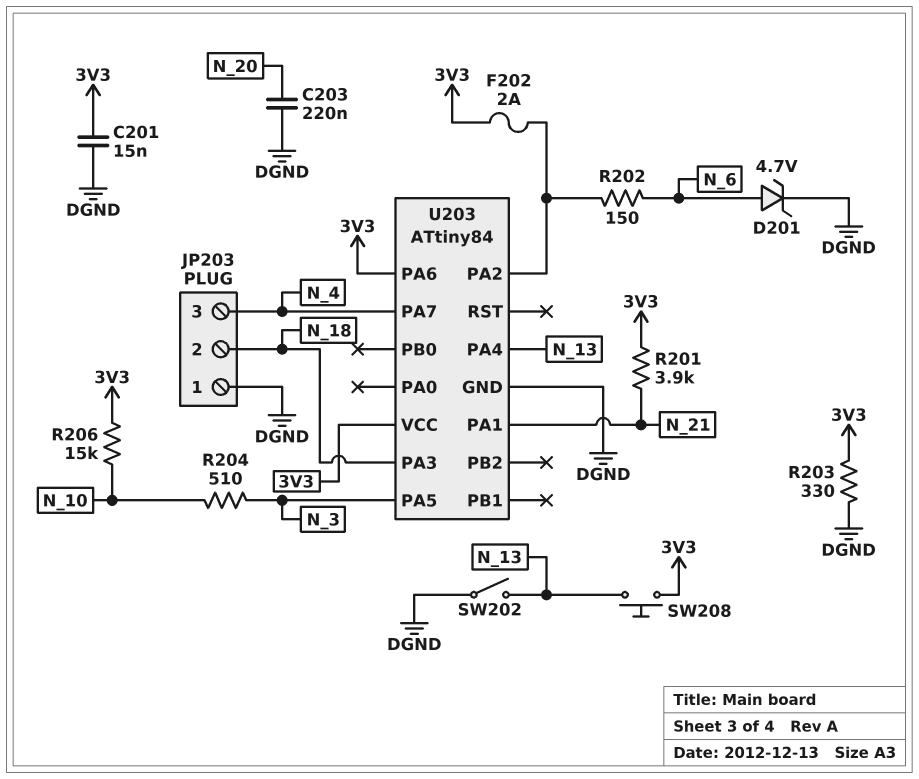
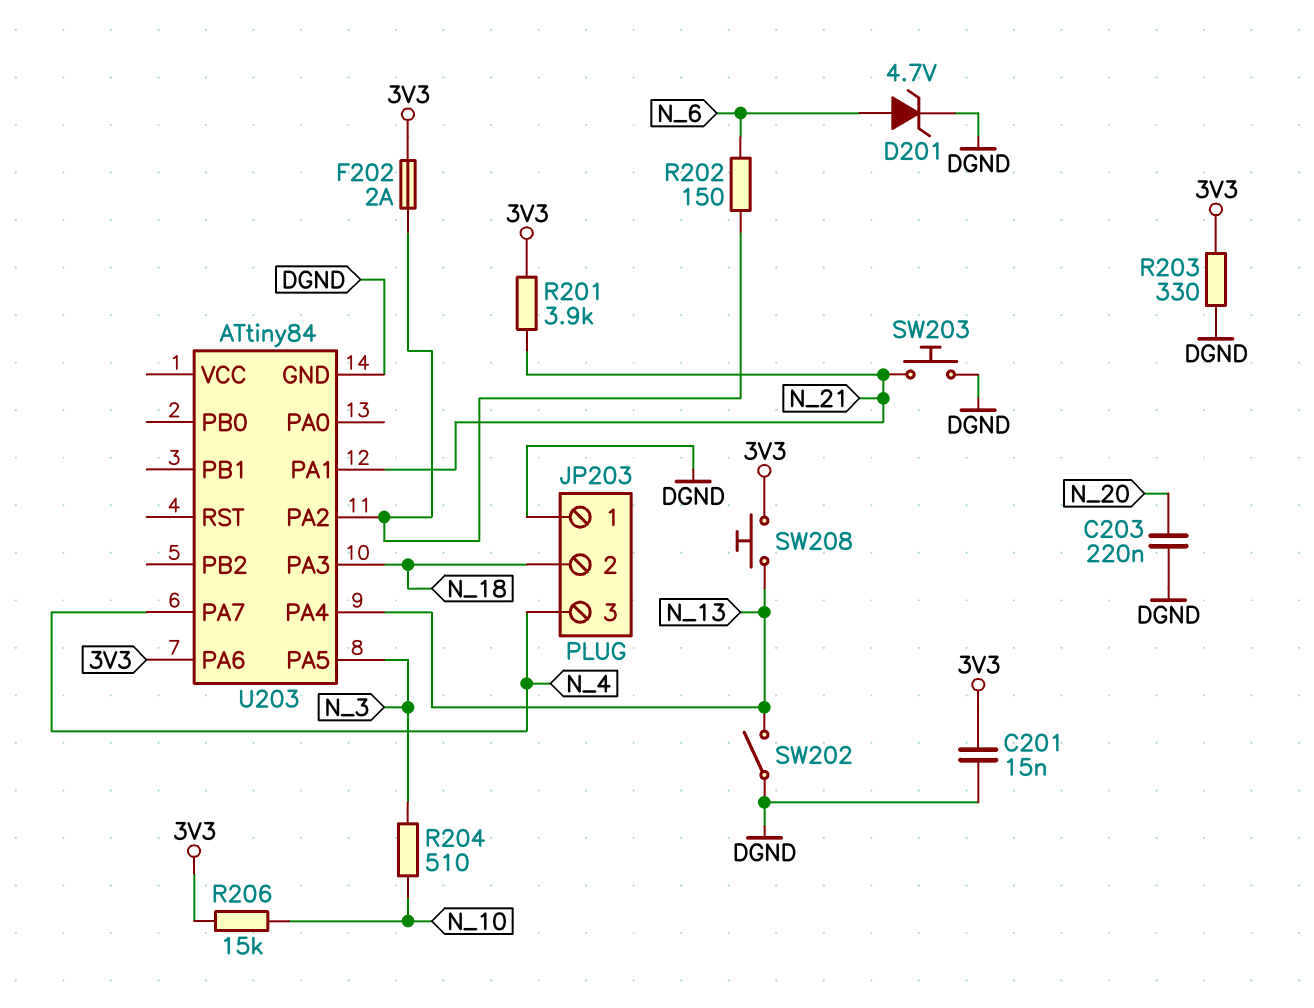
SW203: none -> button (DGND, N_21)
U203 pin VCC: 3V3 -> none

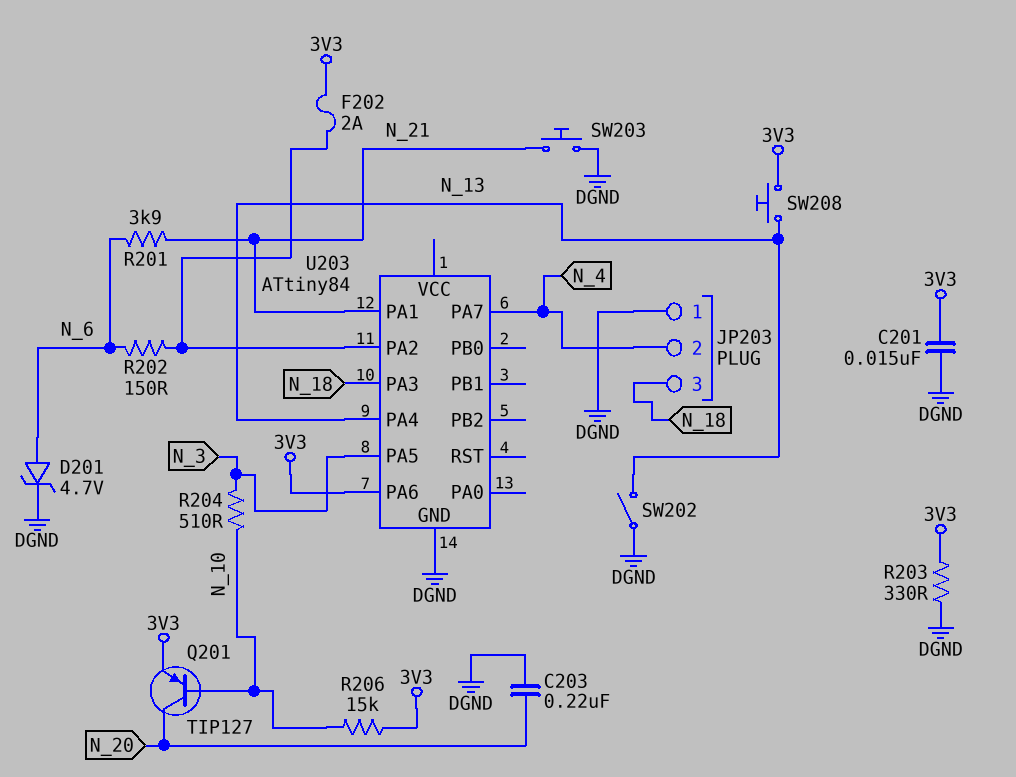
JP203 pin 2: N_18 -> N_4
JP203 pin 3: N_4 -> N_18
Q201: none -> PNP TIP127 (B N_10, C N_20, E 3V3)
R201: 3.9k (3V3, N_21) -> 3.9k (N_6, N_21)

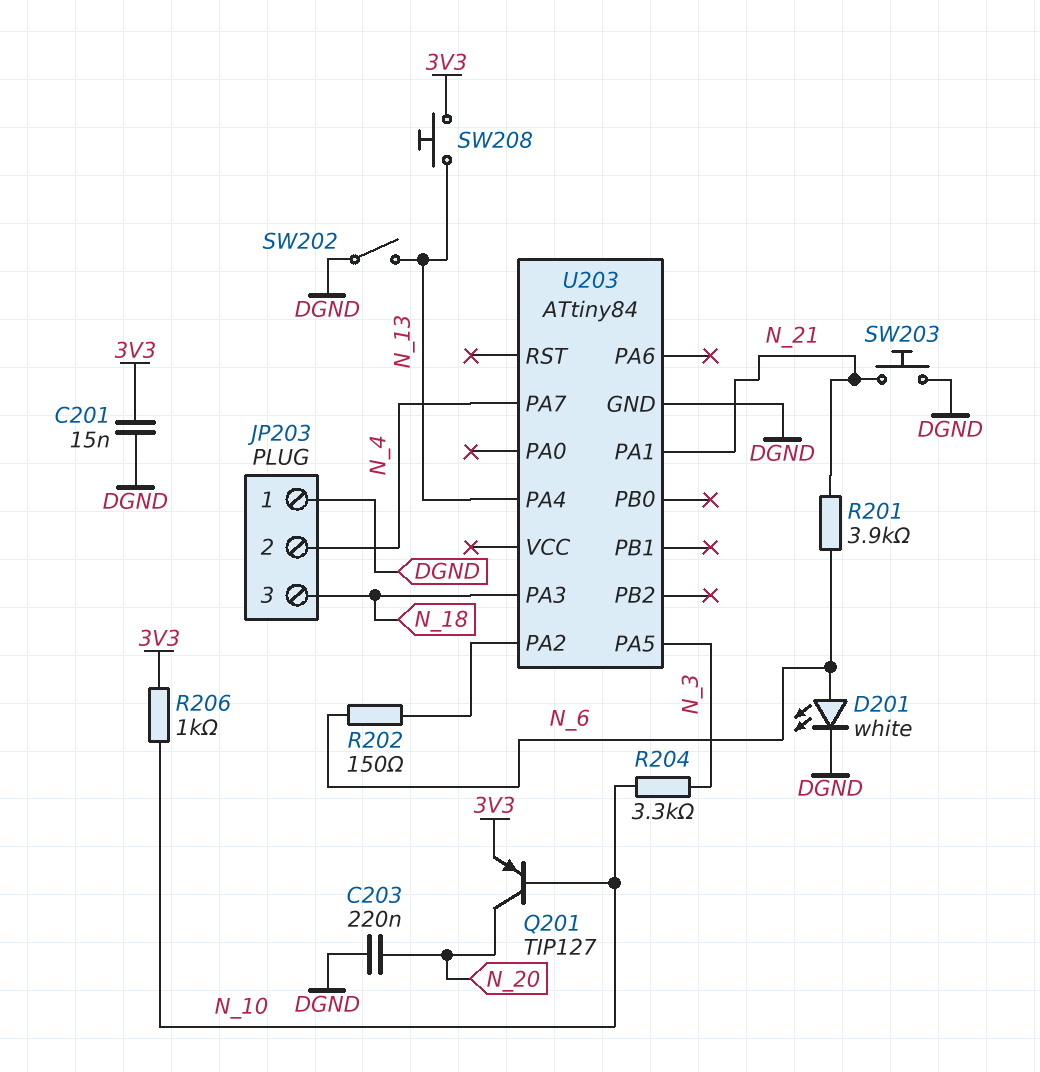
D201: zener 4.7V (A N_6, K DGND) -> LED white (A N_6, K DGND)
F202: 2A (3V3, U203/PA2) -> none
R203: 330 (3V3, DGND) -> none
R204: 510 (N_3, N_10) -> 3.3k (N_3, N_10)
R206: 15k (3V3, N_10) -> 1k (3V3, N_10)
U203 pin PA6: 3V3 -> none

